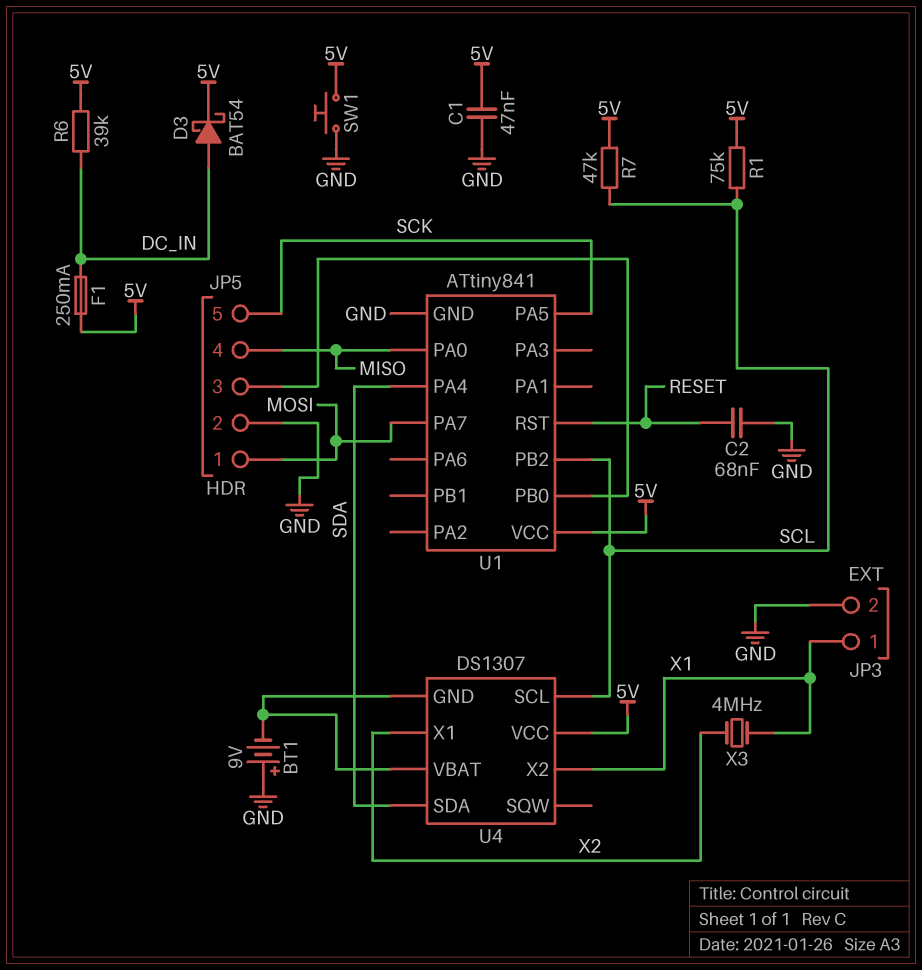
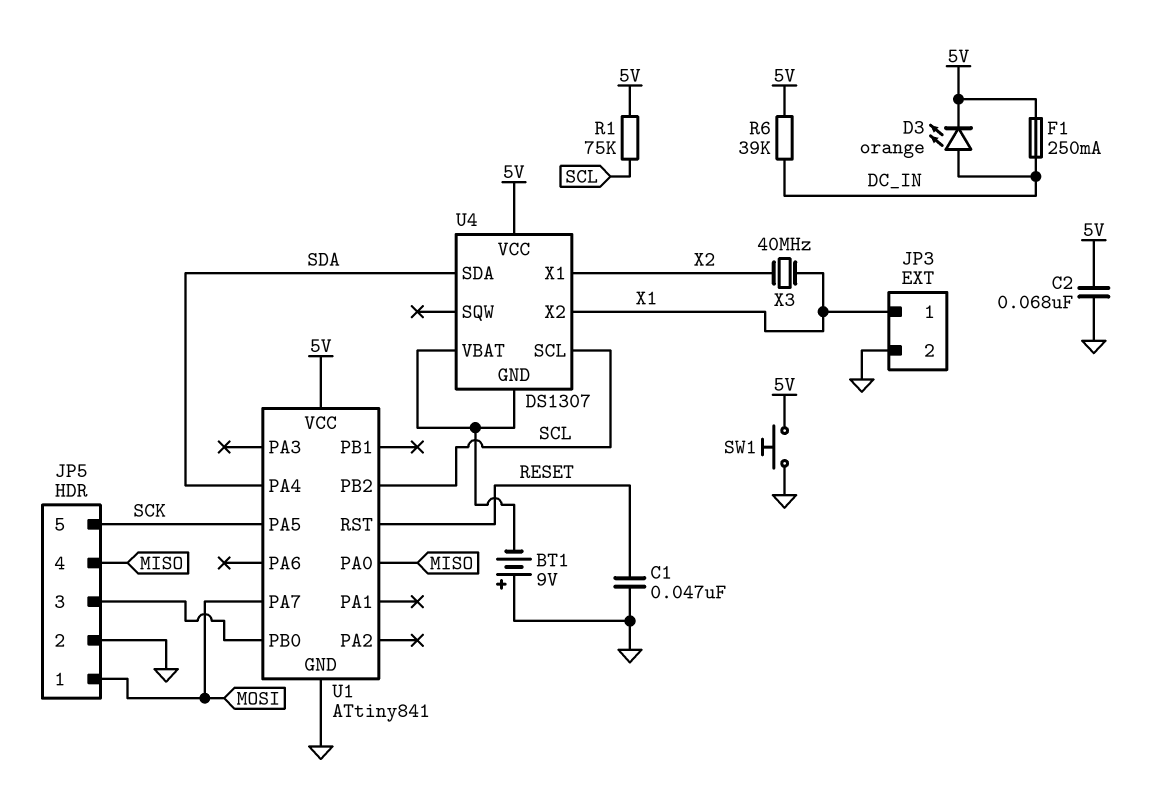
C1: 47nF (5V, GND) -> 47nF (GND, RESET)
C2: 68nF (GND, RESET) -> 68nF (5V, GND)
D3: schottky BAT54 (A DC_IN, K 5V) -> LED orange (A DC_IN, K 5V)
R7: 47k (5V, SCL) -> none
X3: 4MHz (X1, X2) -> 40MHz (X1, X2)

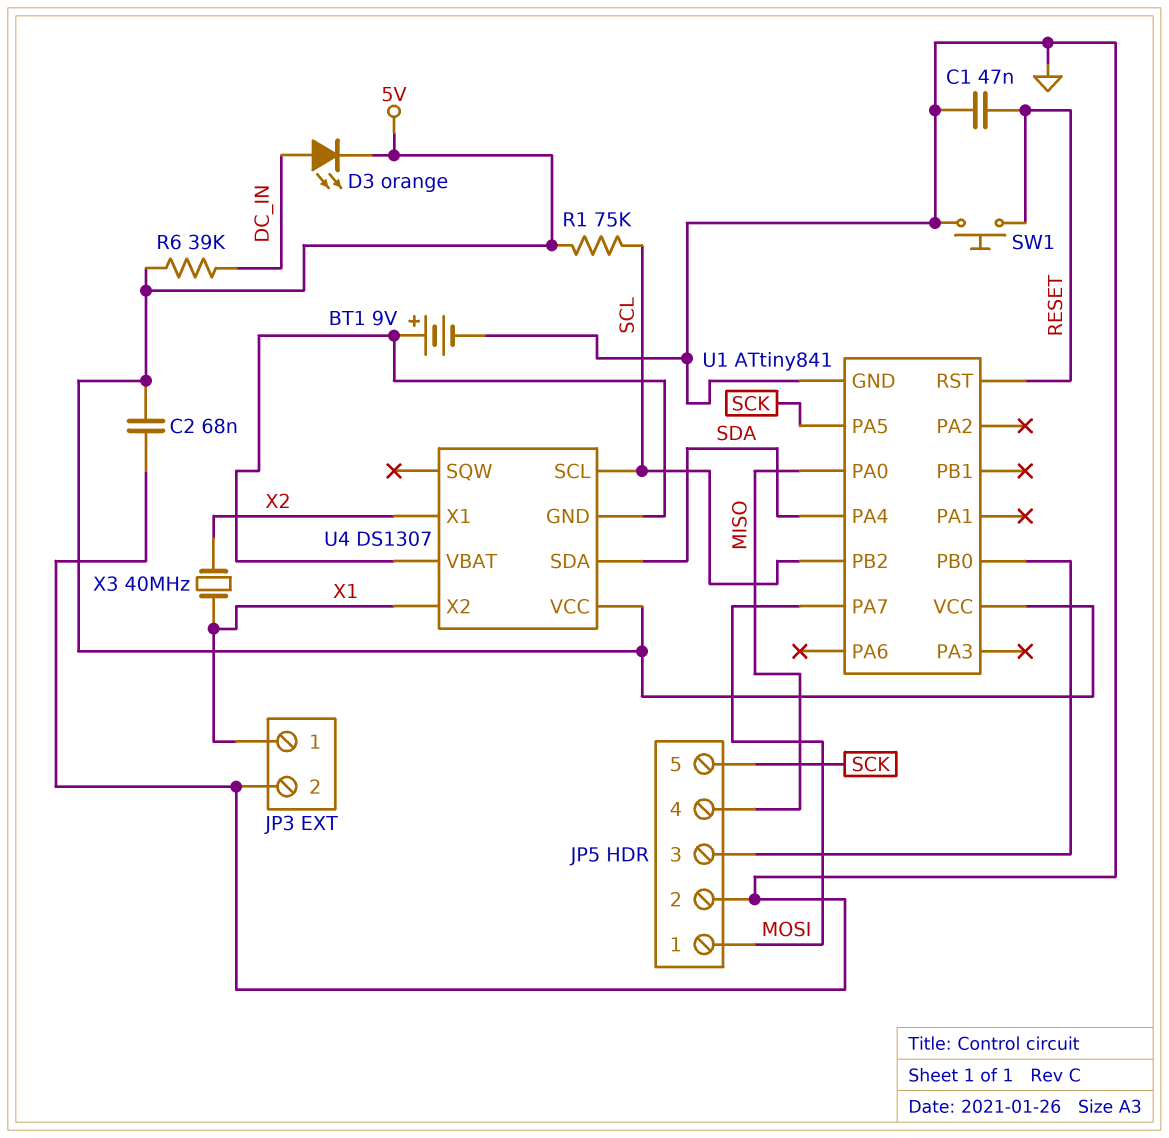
BT1: 9V (plus GND, minus U4/GND) -> 9V (plus U4/GND, minus GND)
F1: 250mA (5V, DC_IN) -> none
SW1: button (5V, GND) -> button (GND, RESET)

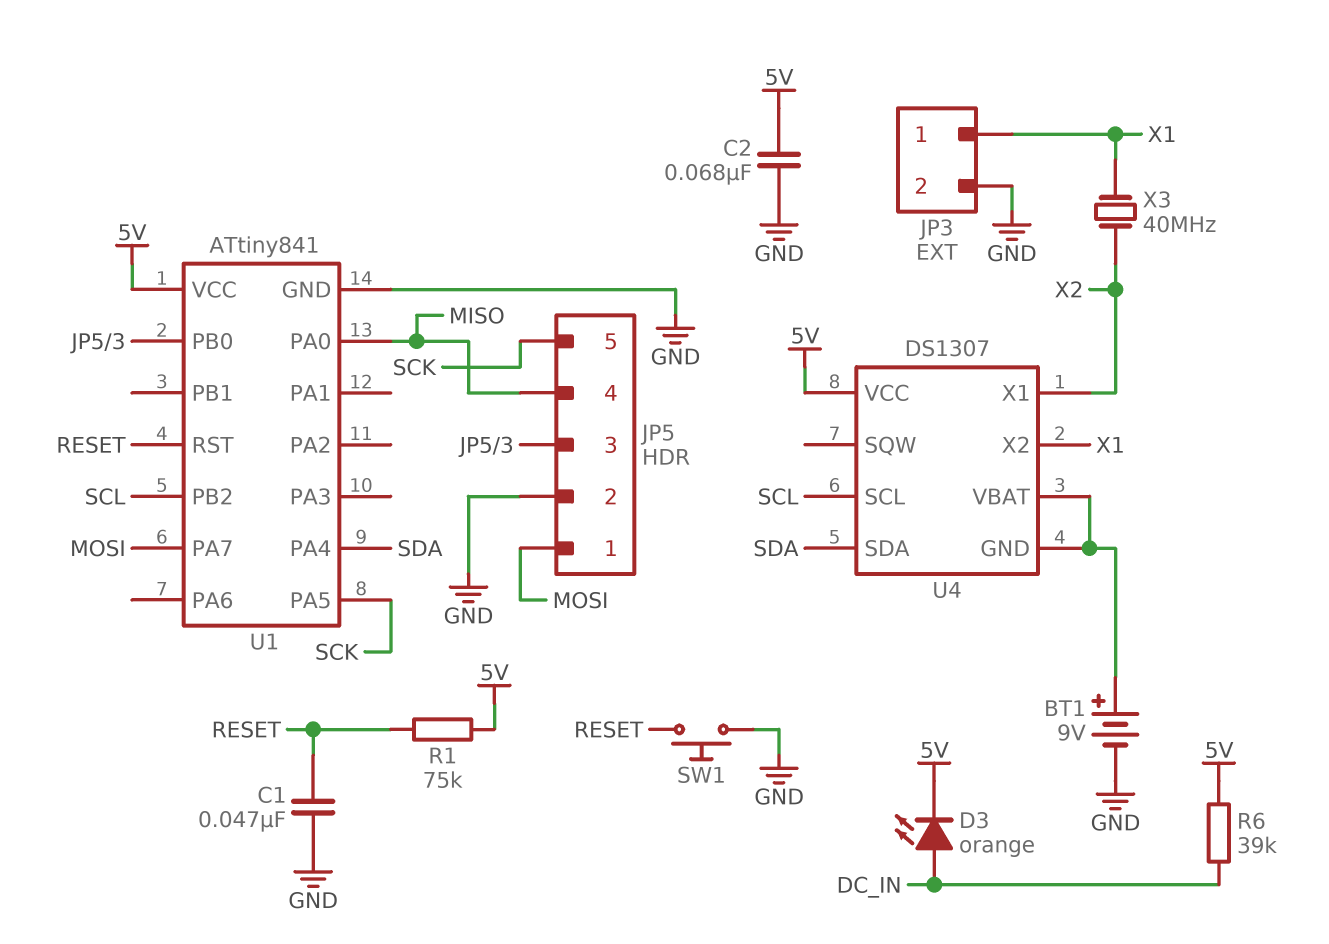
R1: 75k (5V, SCL) -> 75k (5V, RESET)

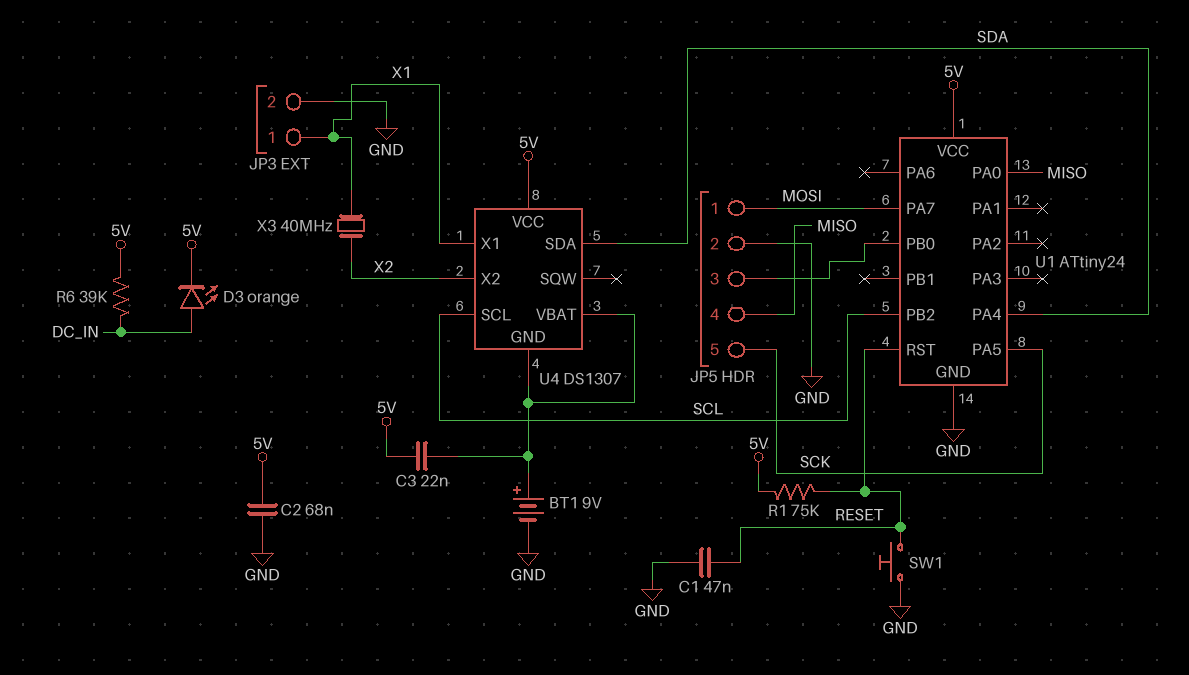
C3: none -> 22nF (5V, U4/GND)
U1: ATtiny841 -> ATtiny24
U4 pin X1: X2 -> X1
U4 pin X2: X1 -> X2

